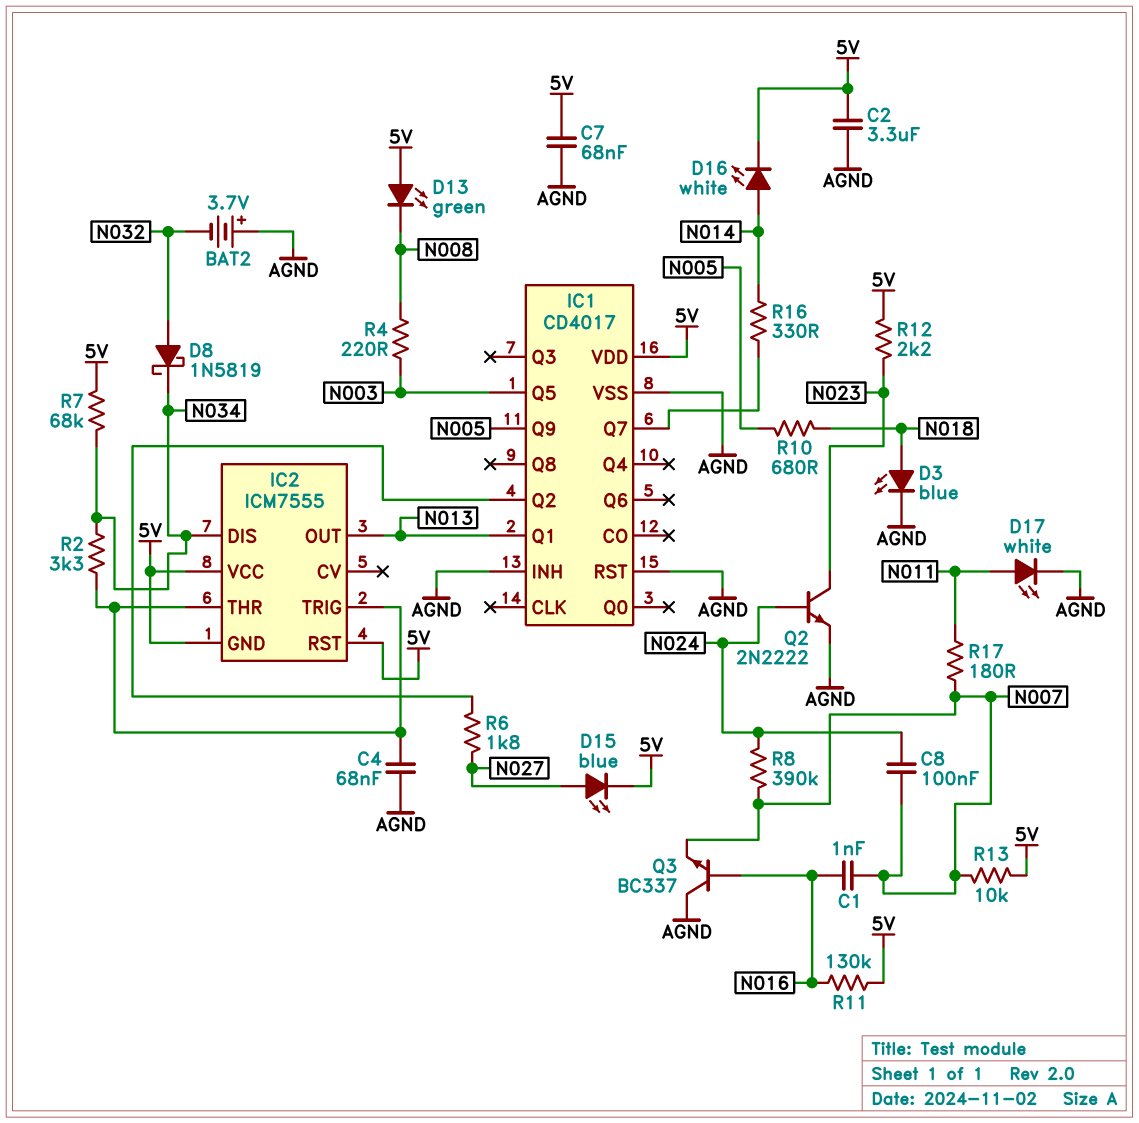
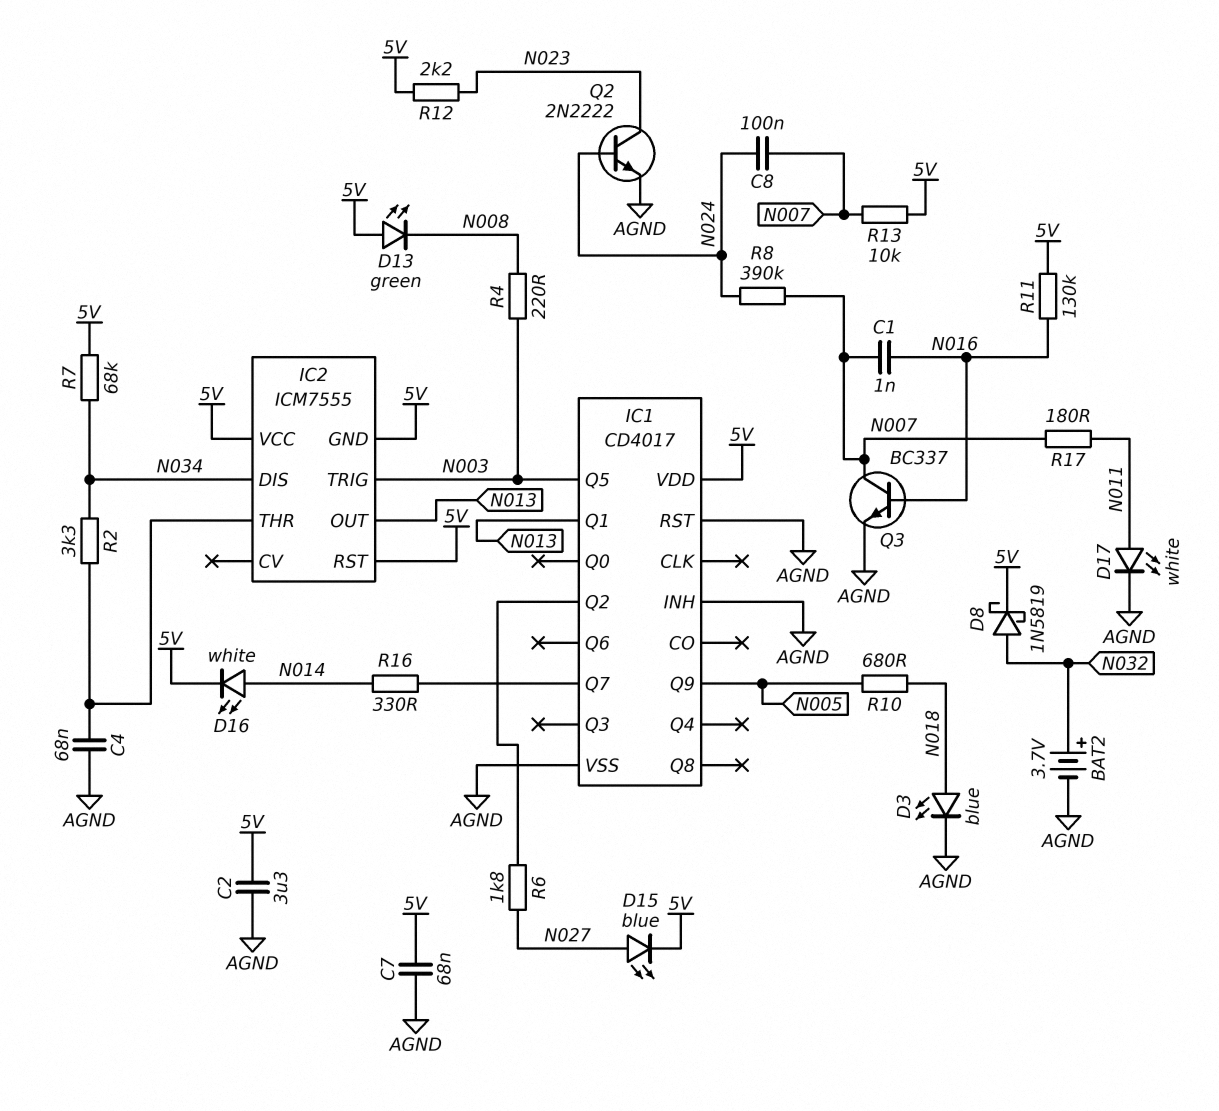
BAT2: 3.7V (plus AGND, minus N032) -> 3.7V (plus N032, minus AGND)
D8: schottky 1N5819 (A N032, K N034) -> schottky 1N5819 (A N032, K 5V)
IC2 pin TRIG: IC2/THR -> N003
Q3: NPN BC337 (B N016, C AGND, E N007) -> NPN BC337 (B N016, C N007, E AGND)

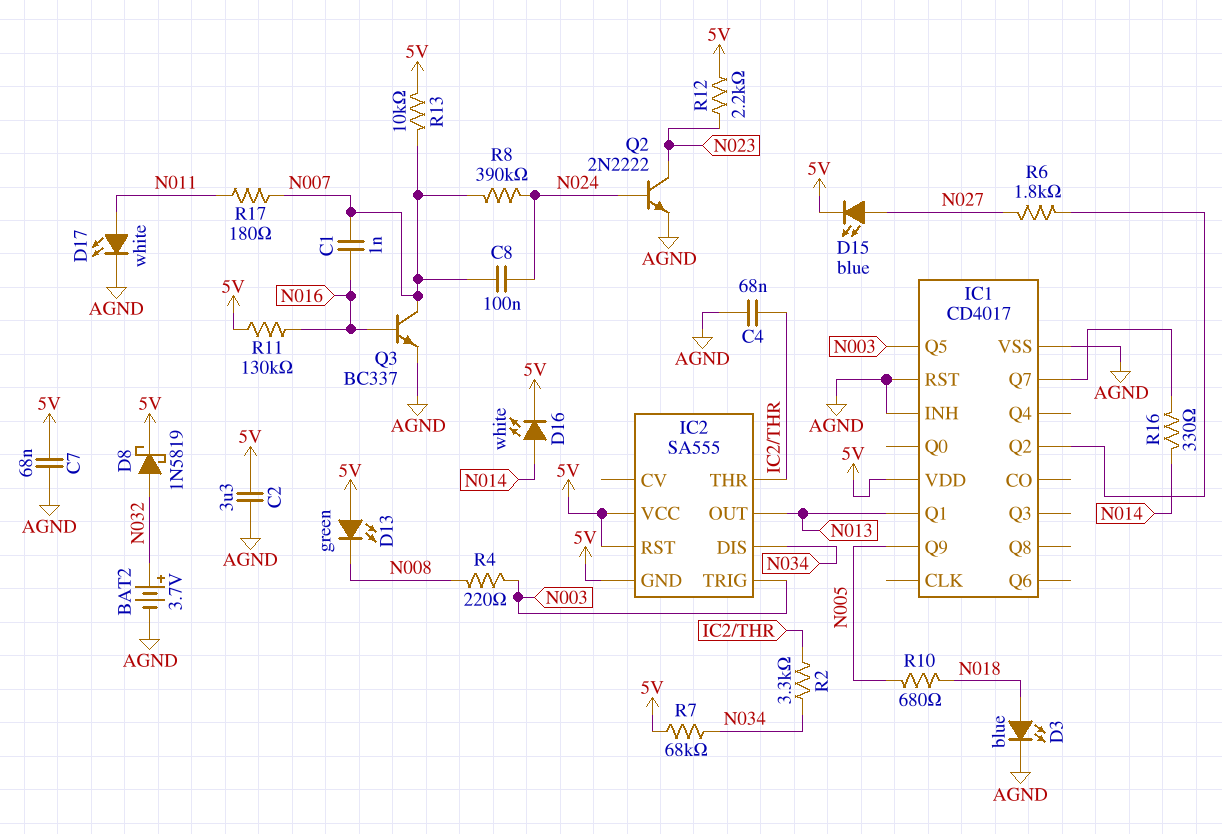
IC2: ICM7555 -> SA555

